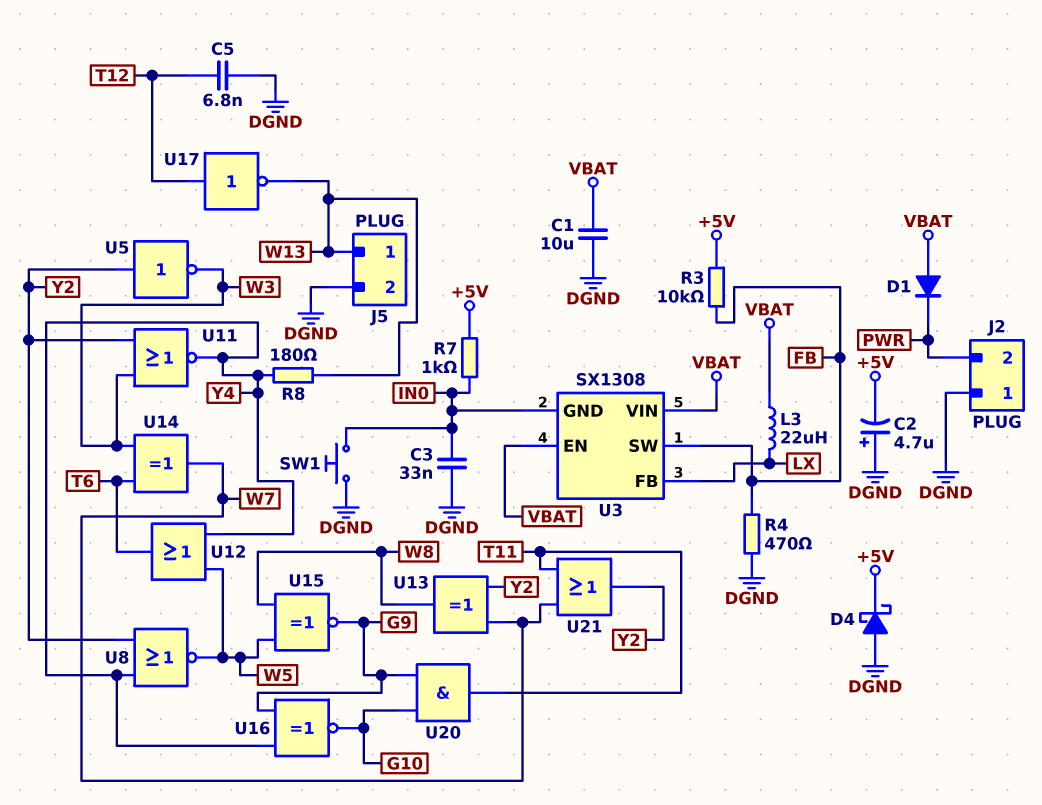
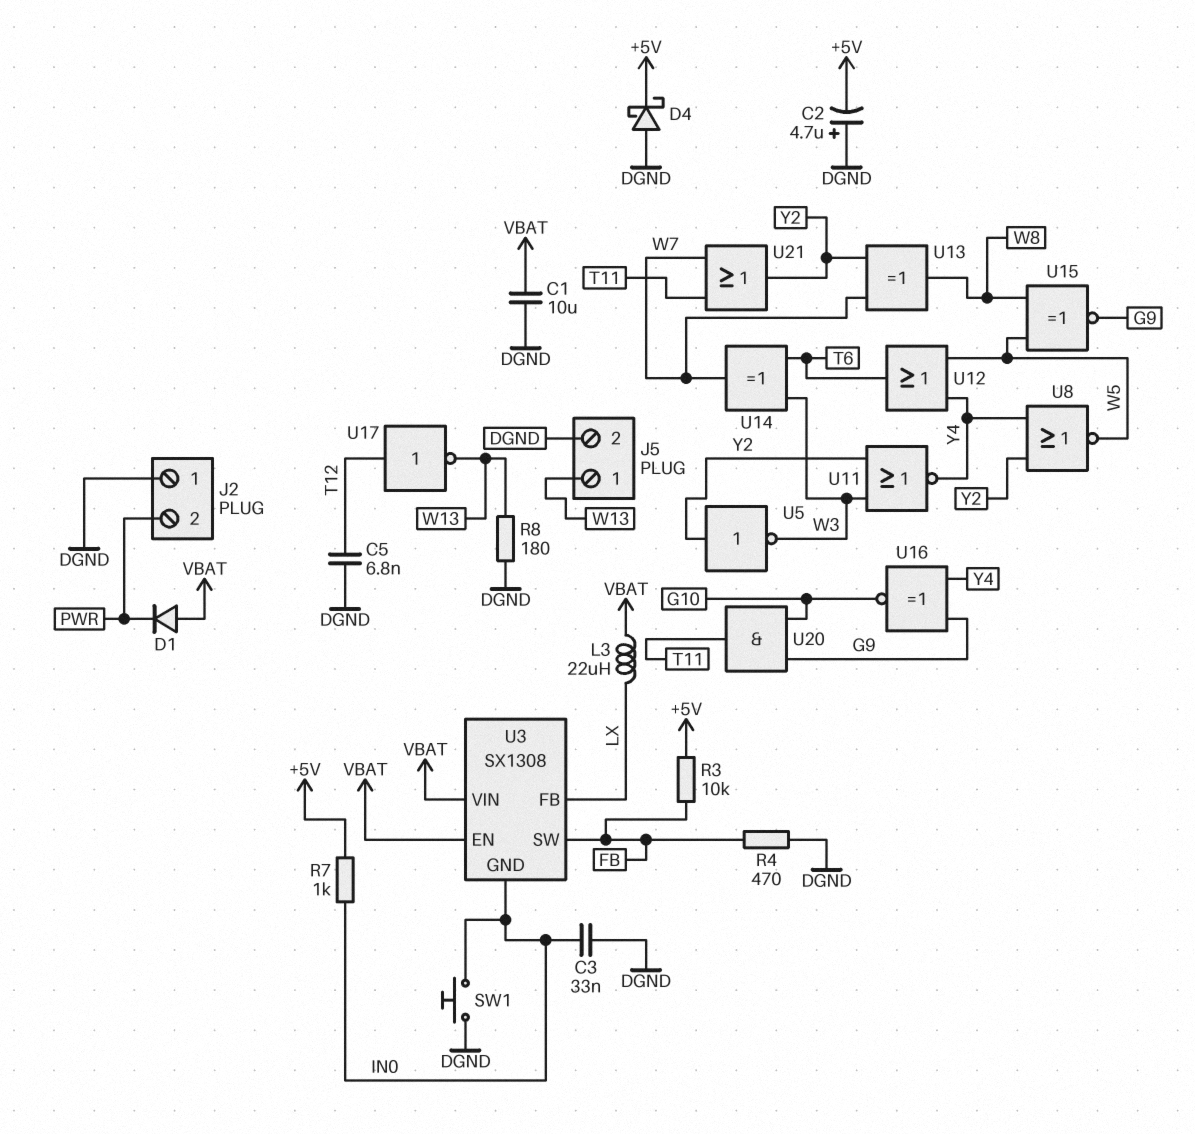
R8: 180 (W13, Y4) -> 180 (DGND, W13)

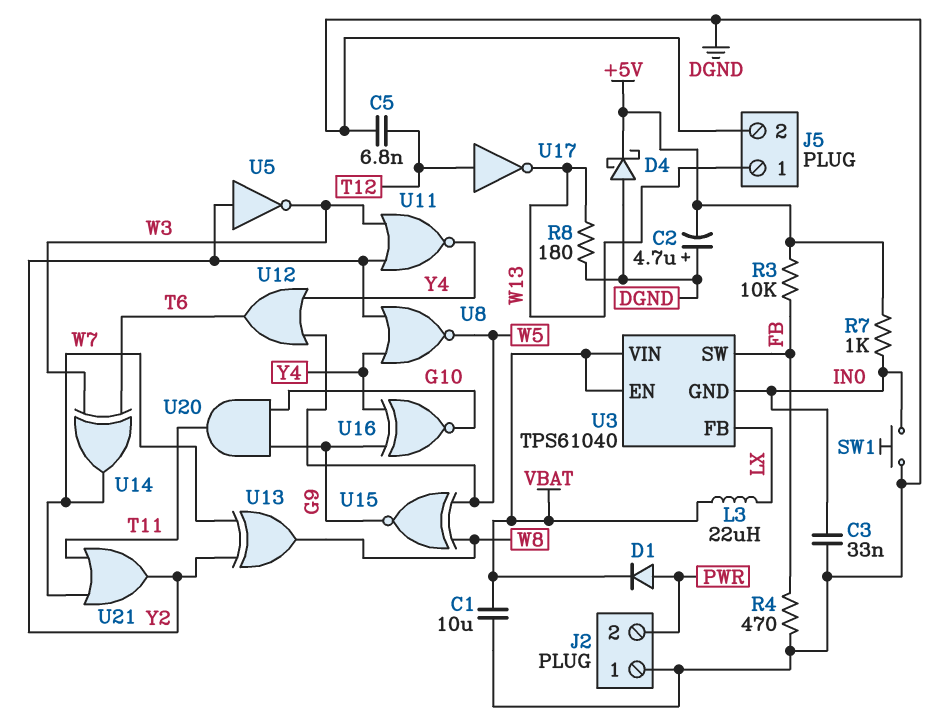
D1: diode (A VBAT, K PWR) -> diode (A PWR, K VBAT)
U3: SX1308 -> TPS61040

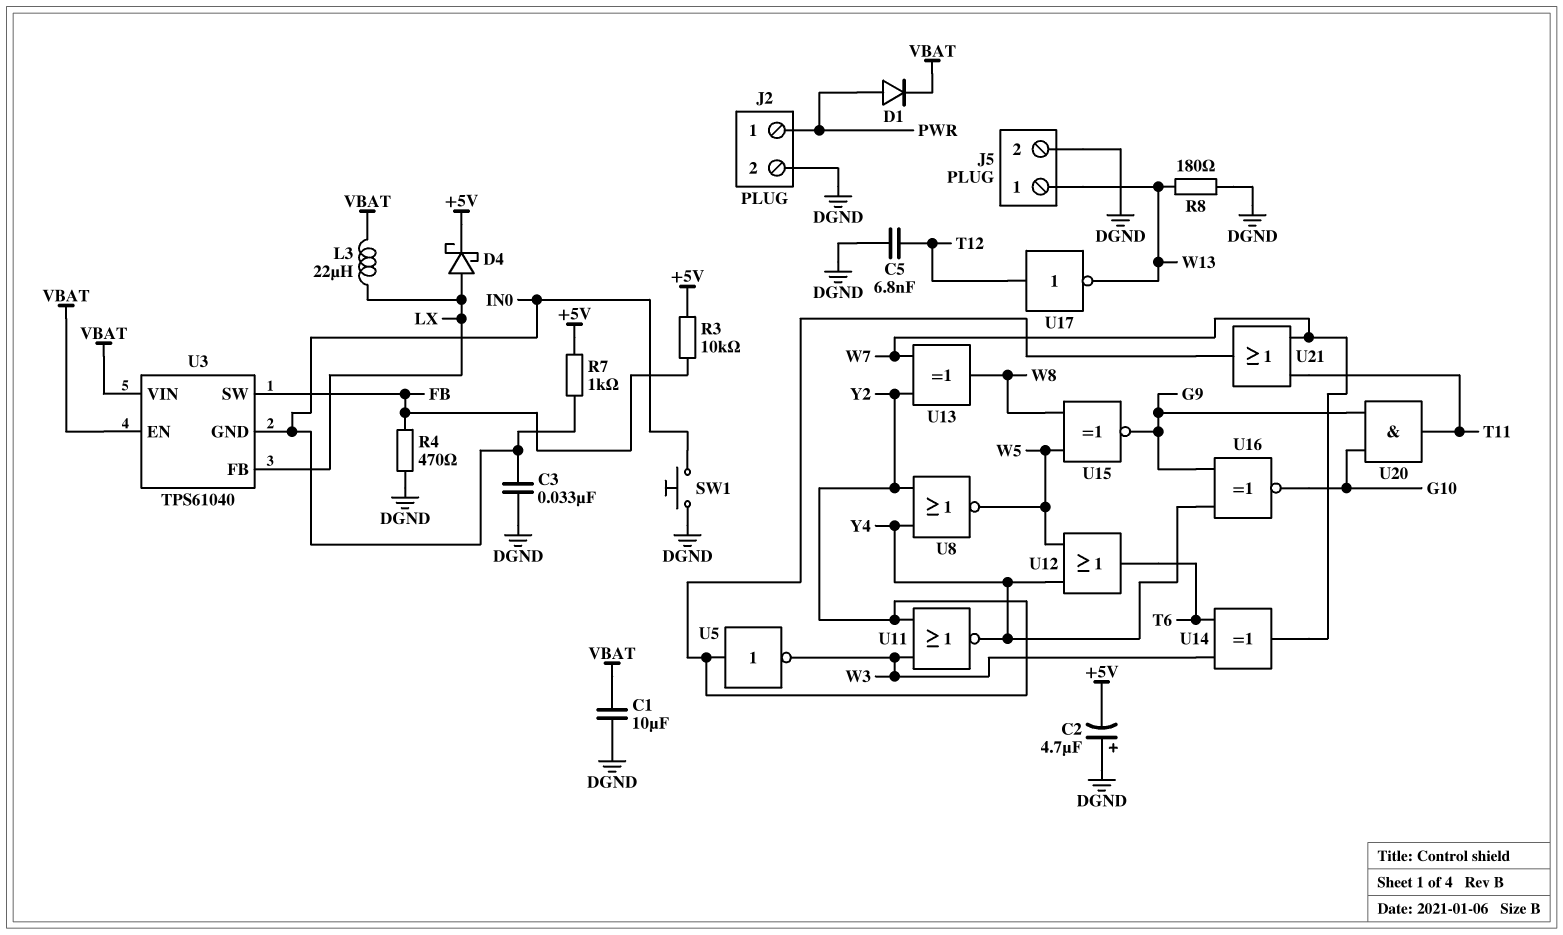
D4: schottky (A DGND, K +5V) -> schottky (A LX, K +5V)
J2 pin 1: DGND -> PWR
J2 pin 2: PWR -> DGND

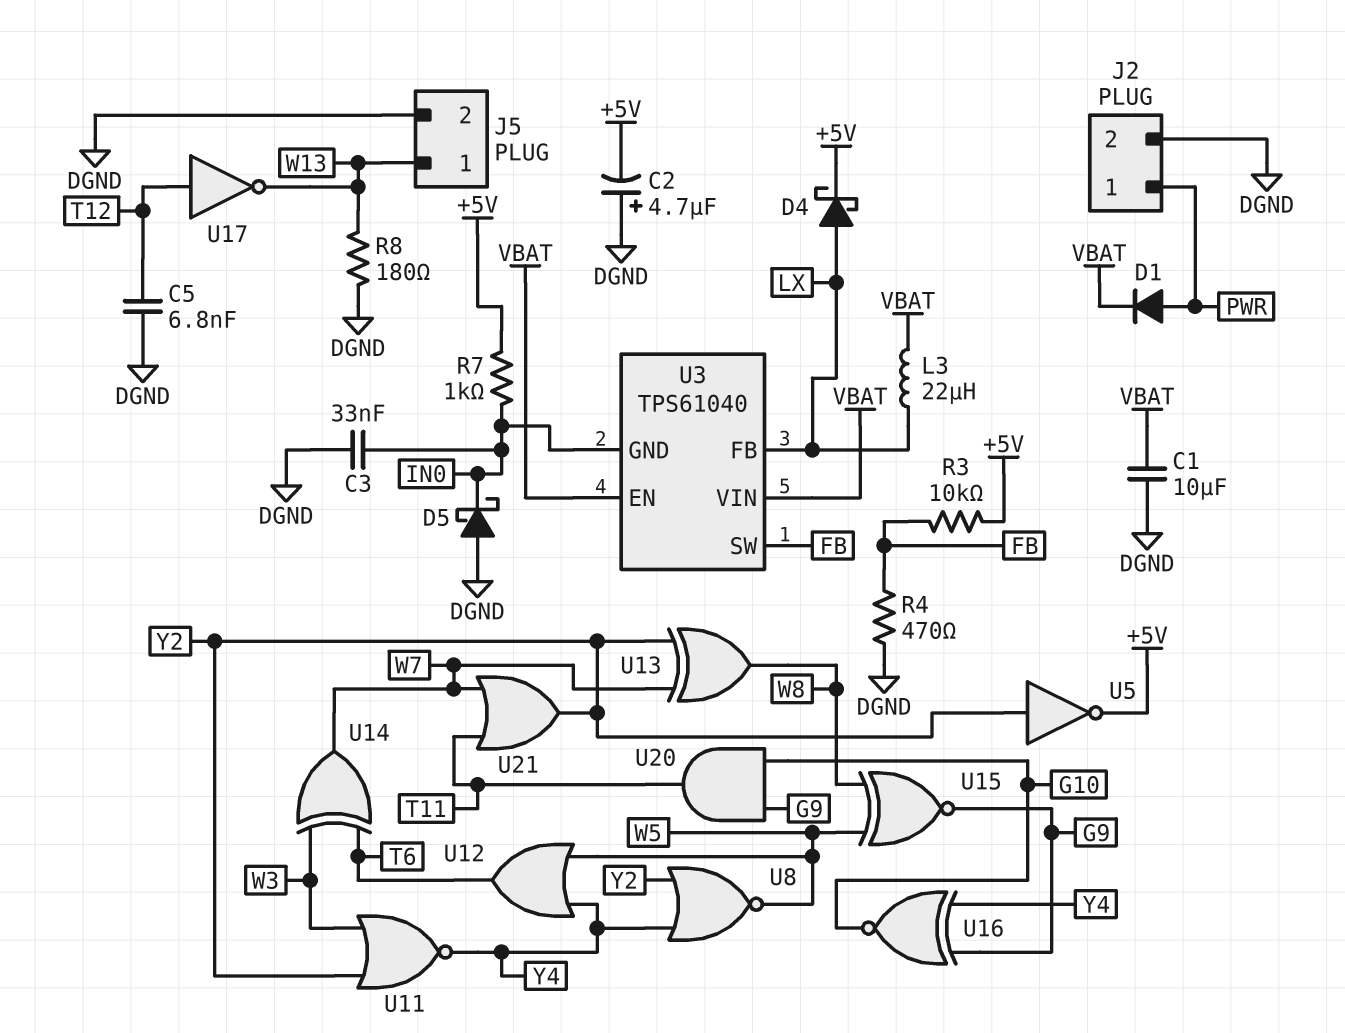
D5: none -> schottky (A DGND, K IN0)
SW1: button (DGND, IN0) -> none
U5: NOT (in Y2, out W3) -> NOT (in Y2, out +5V)

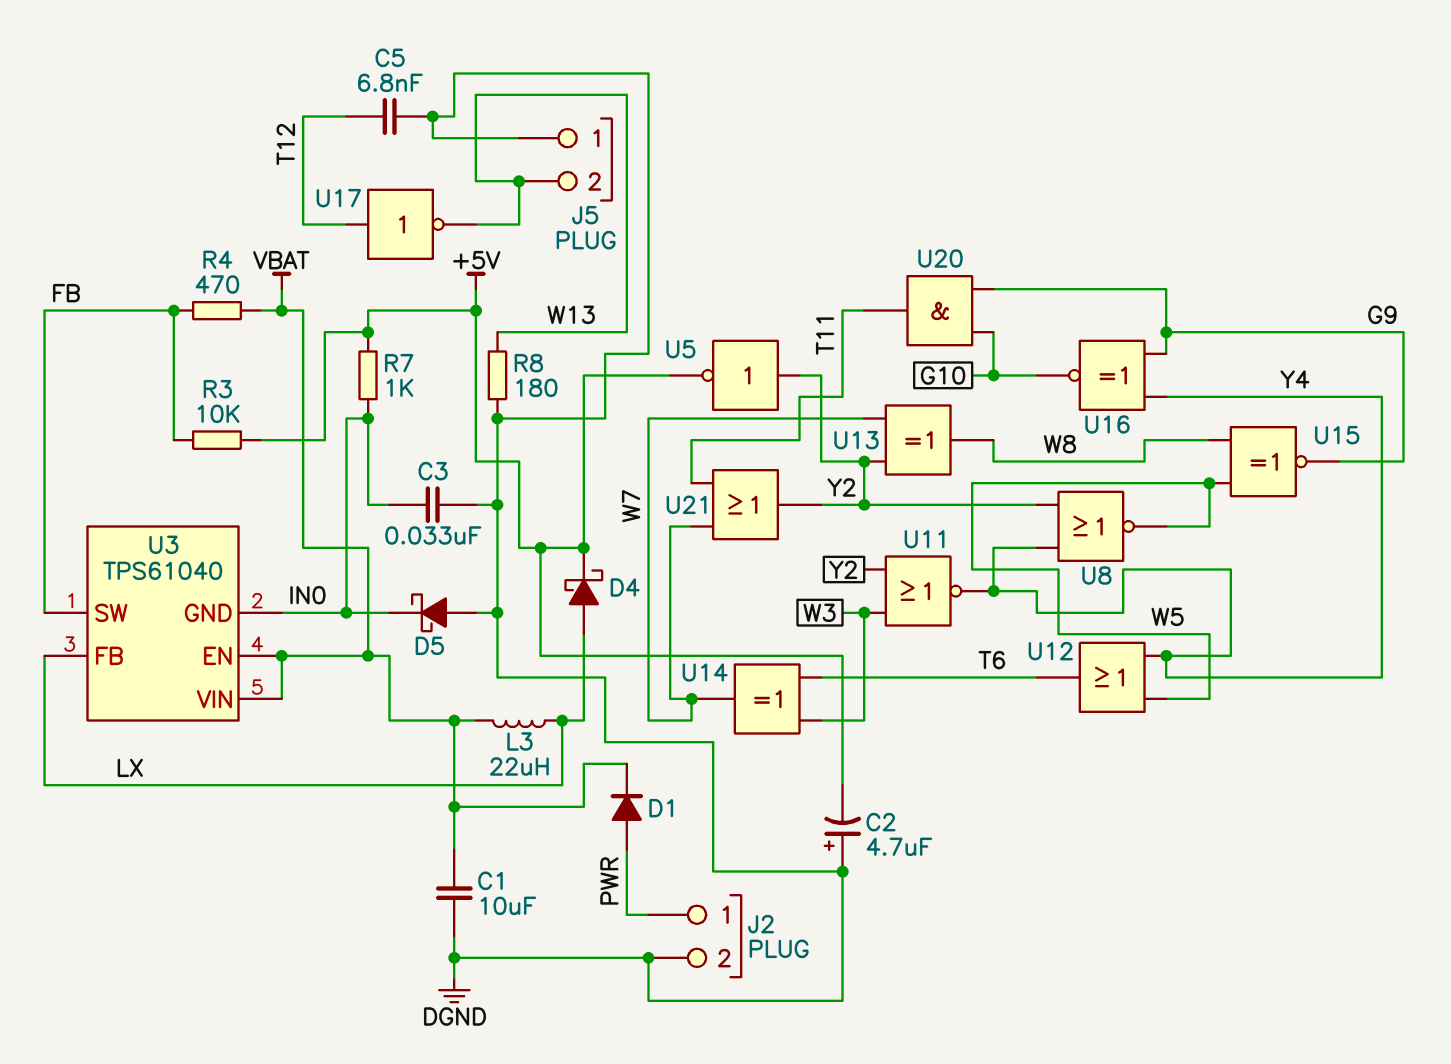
J5 pin 1: W13 -> DGND
J5 pin 2: DGND -> W13
R4: 470 (DGND, FB) -> 470 (FB, VBAT)

